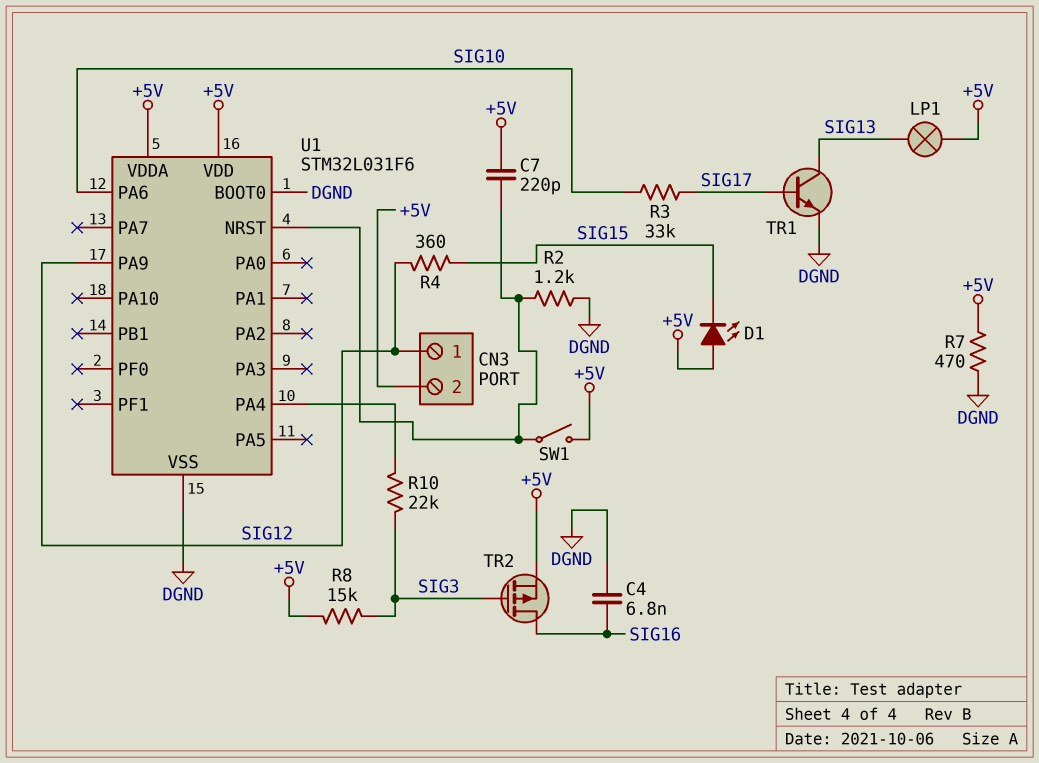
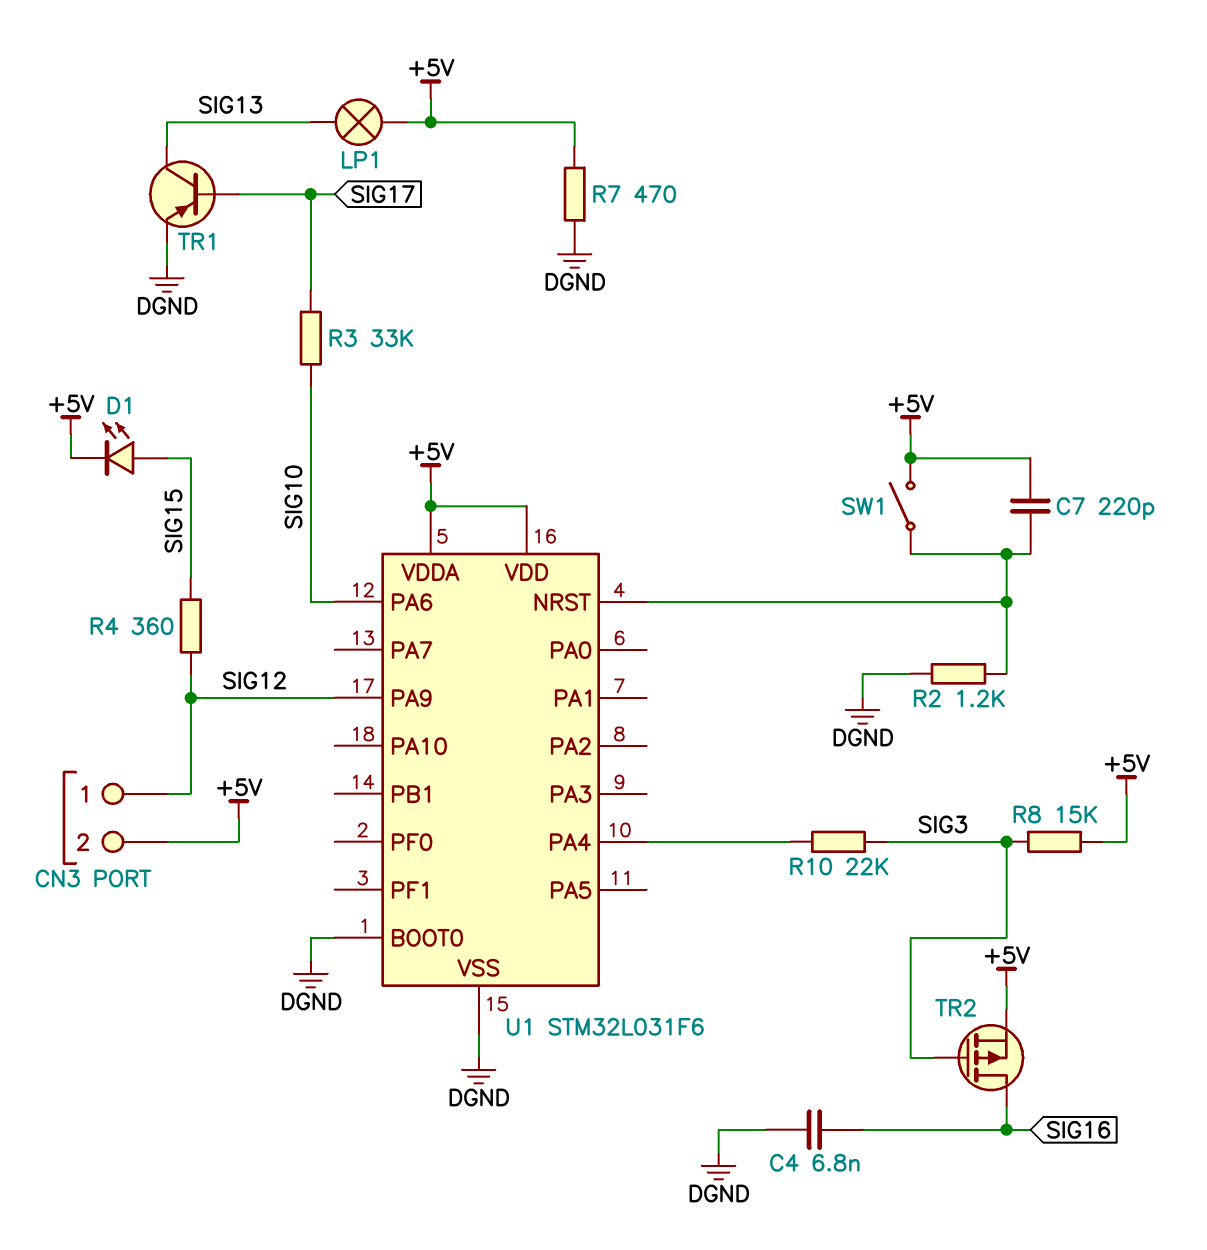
D1: LED (A +5V, K SIG15) -> LED (A SIG15, K +5V)
TR1: NPN (B SIG17, C SIG13, E DGND) -> PNP (B SIG17, C SIG13, E DGND)

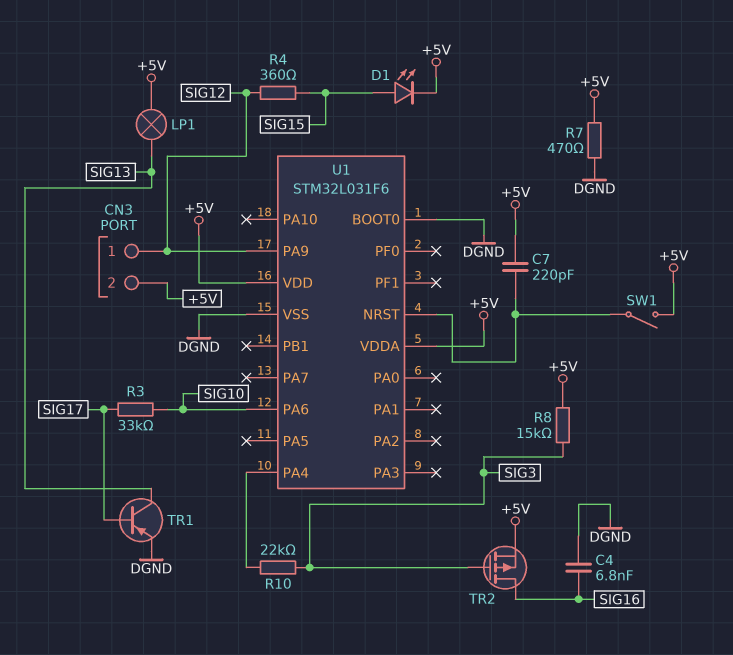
R2: 1.2k (DGND, U1/NRST) -> none

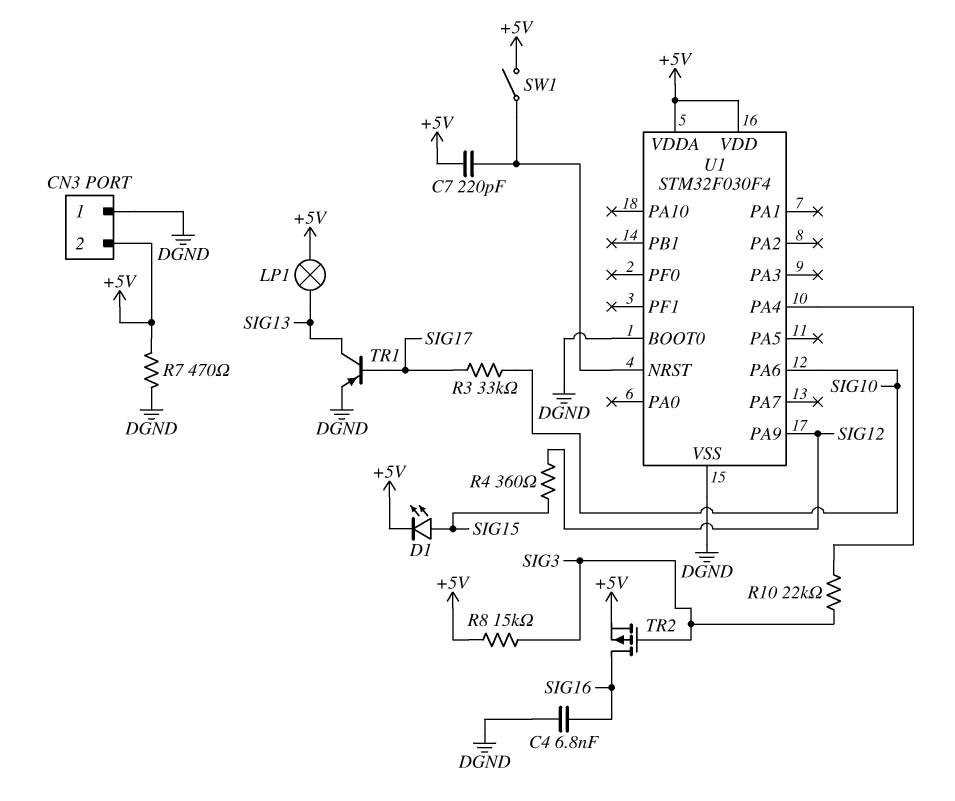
CN3 pin 1: SIG12 -> DGND
U1: STM32L031F6 -> STM32F030F4

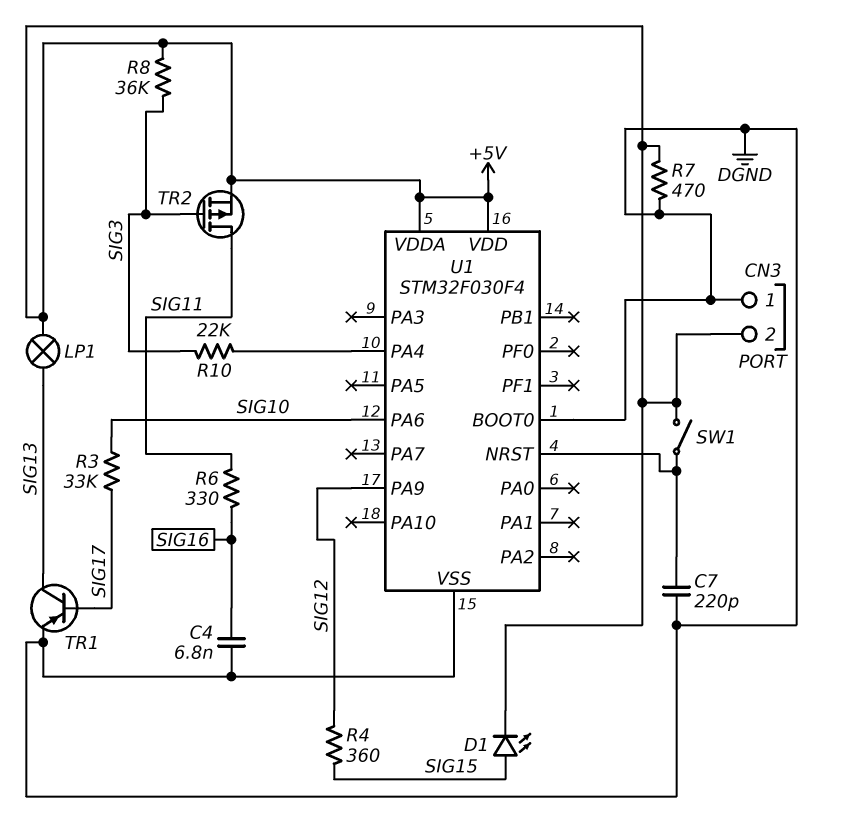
C7: 220pF (+5V, U1/NRST) -> 220pF (DGND, U1/NRST)
R6: none -> 330 (SIG11, SIG16)
R8: 15k (+5V, SIG3) -> 36k (+5V, SIG3)
TR2: PMOS (G SIG3, D SIG16, S +5V) -> PMOS (G SIG3, D SIG11, S +5V)

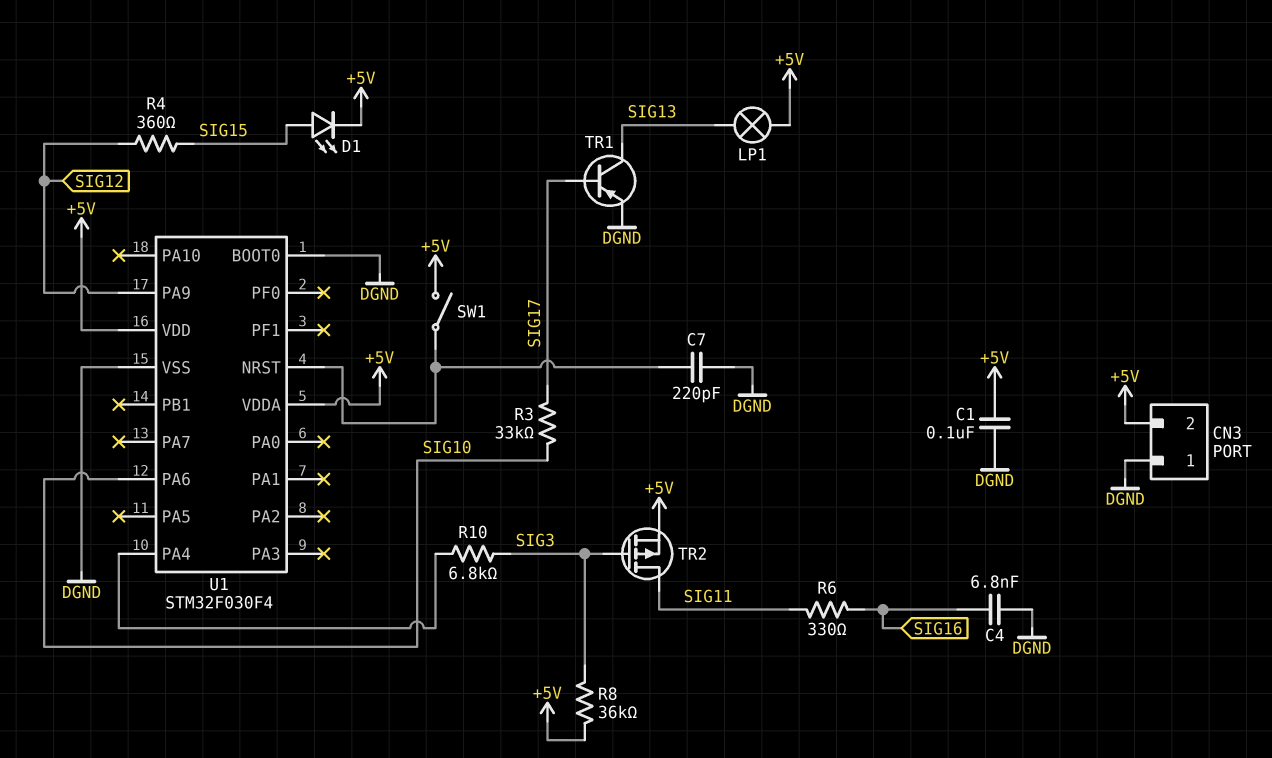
C1: none -> 100nF (+5V, DGND)
R7: 470 (+5V, DGND) -> none
R10: 22k (SIG3, U1/PA4) -> 6.8k (SIG3, U1/PA4)

